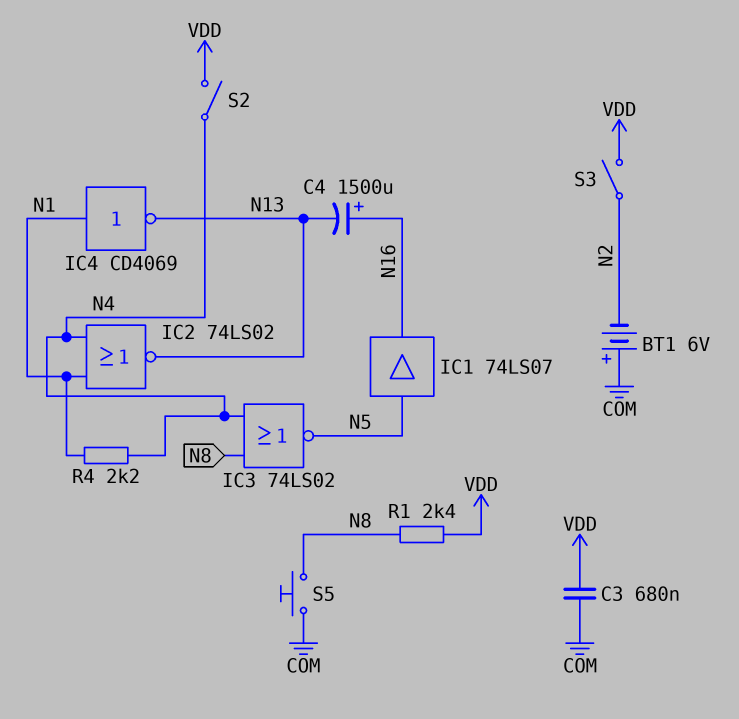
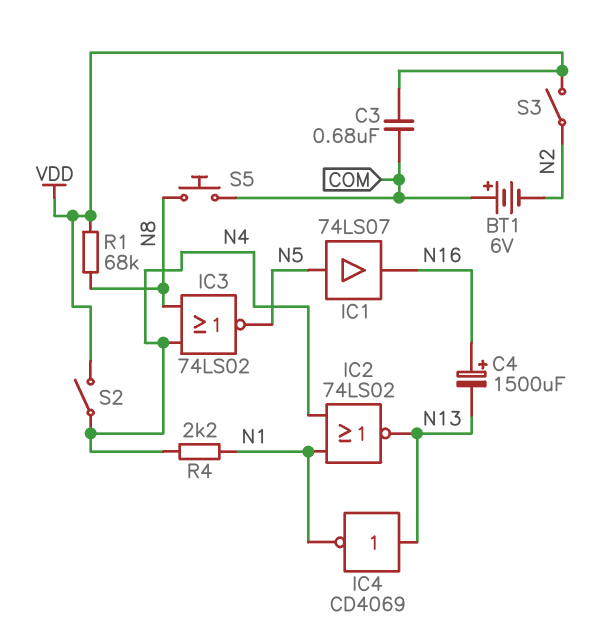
IC4: NOT CD4069 (in N1, out N13) -> NOT CD4069 (in N13, out N1)
R1: 2.4k (N8, VDD) -> 68k (N8, VDD)

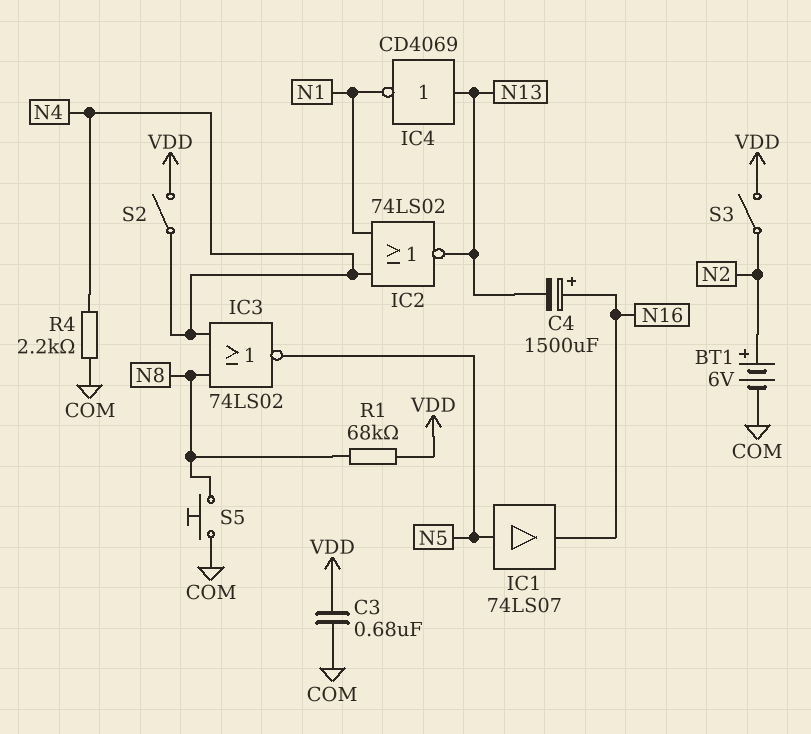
BT1: 6V (plus COM, minus N2) -> 6V (plus N2, minus COM)
R4: 2.2k (N1, N4) -> 2.2k (COM, N4)

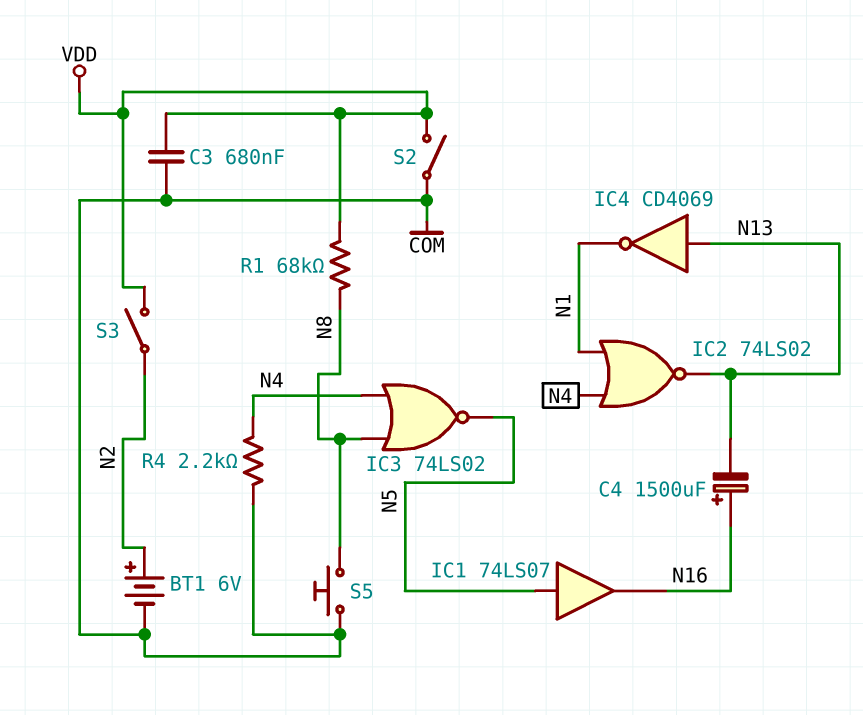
S2: switch (N4, VDD) -> switch (COM, VDD)

